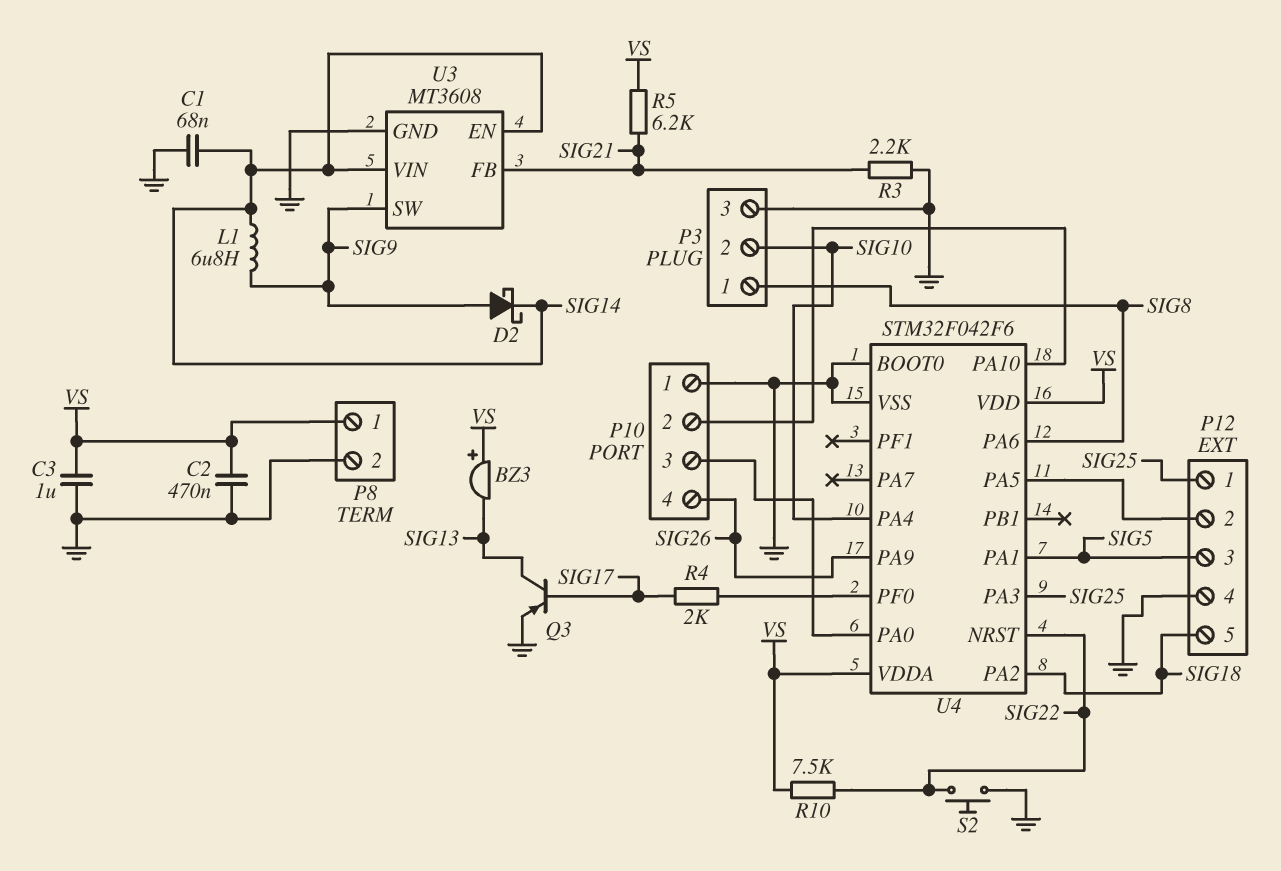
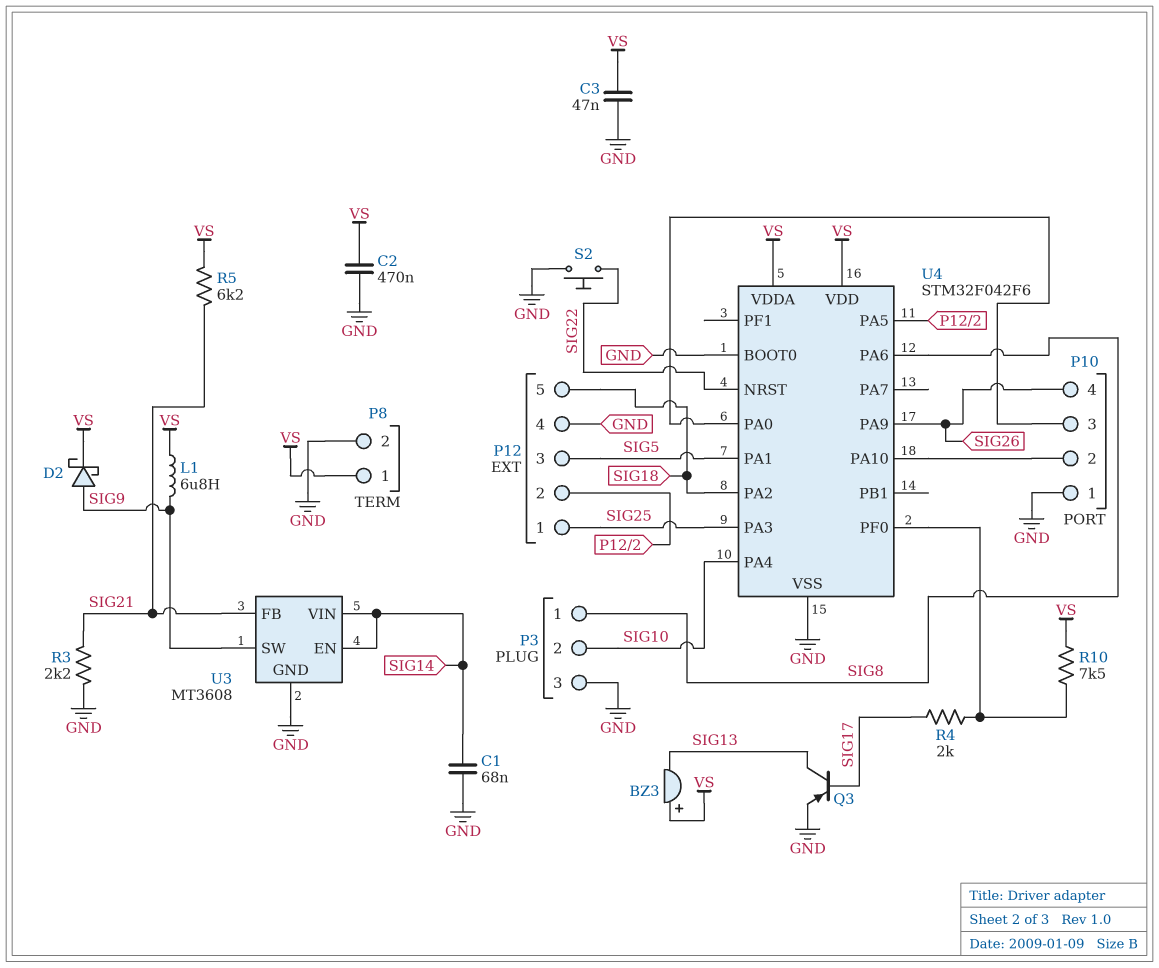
C3: 1uF (GND, VS) -> 47nF (GND, VS)
D2: schottky (A SIG9, K SIG14) -> schottky (A SIG9, K VS)
L1: 6.8uH (SIG9, SIG14) -> 6.8uH (SIG9, VS)
R10: 7.5k (SIG22, VS) -> 7.5k (U4/PF0, VS)

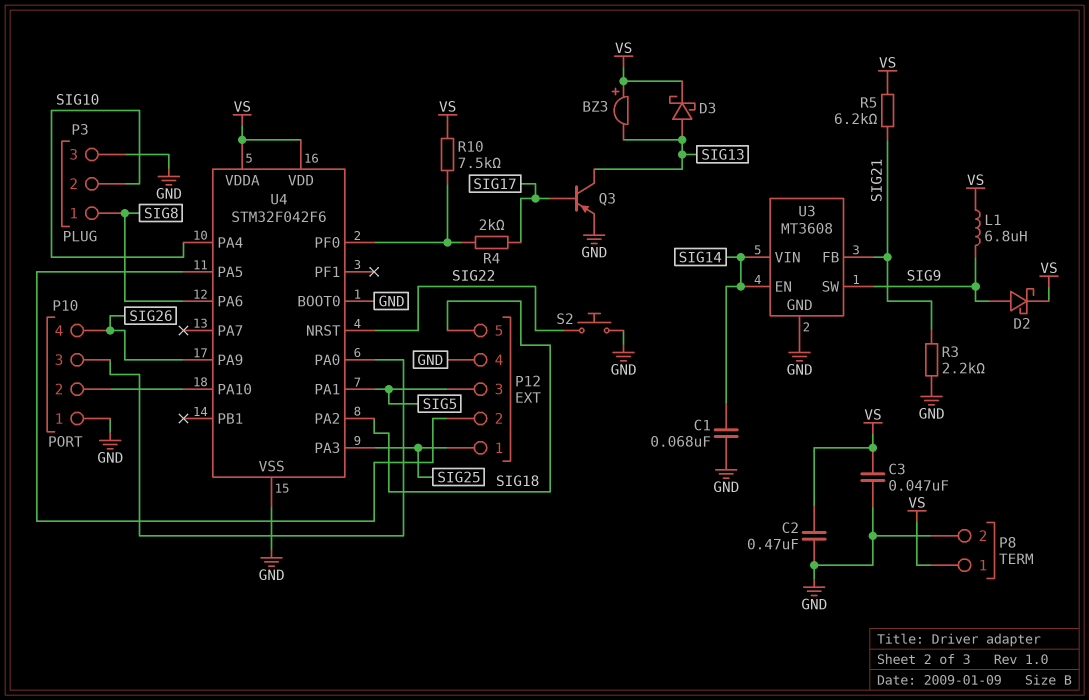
D3: none -> schottky (A SIG13, K VS)

